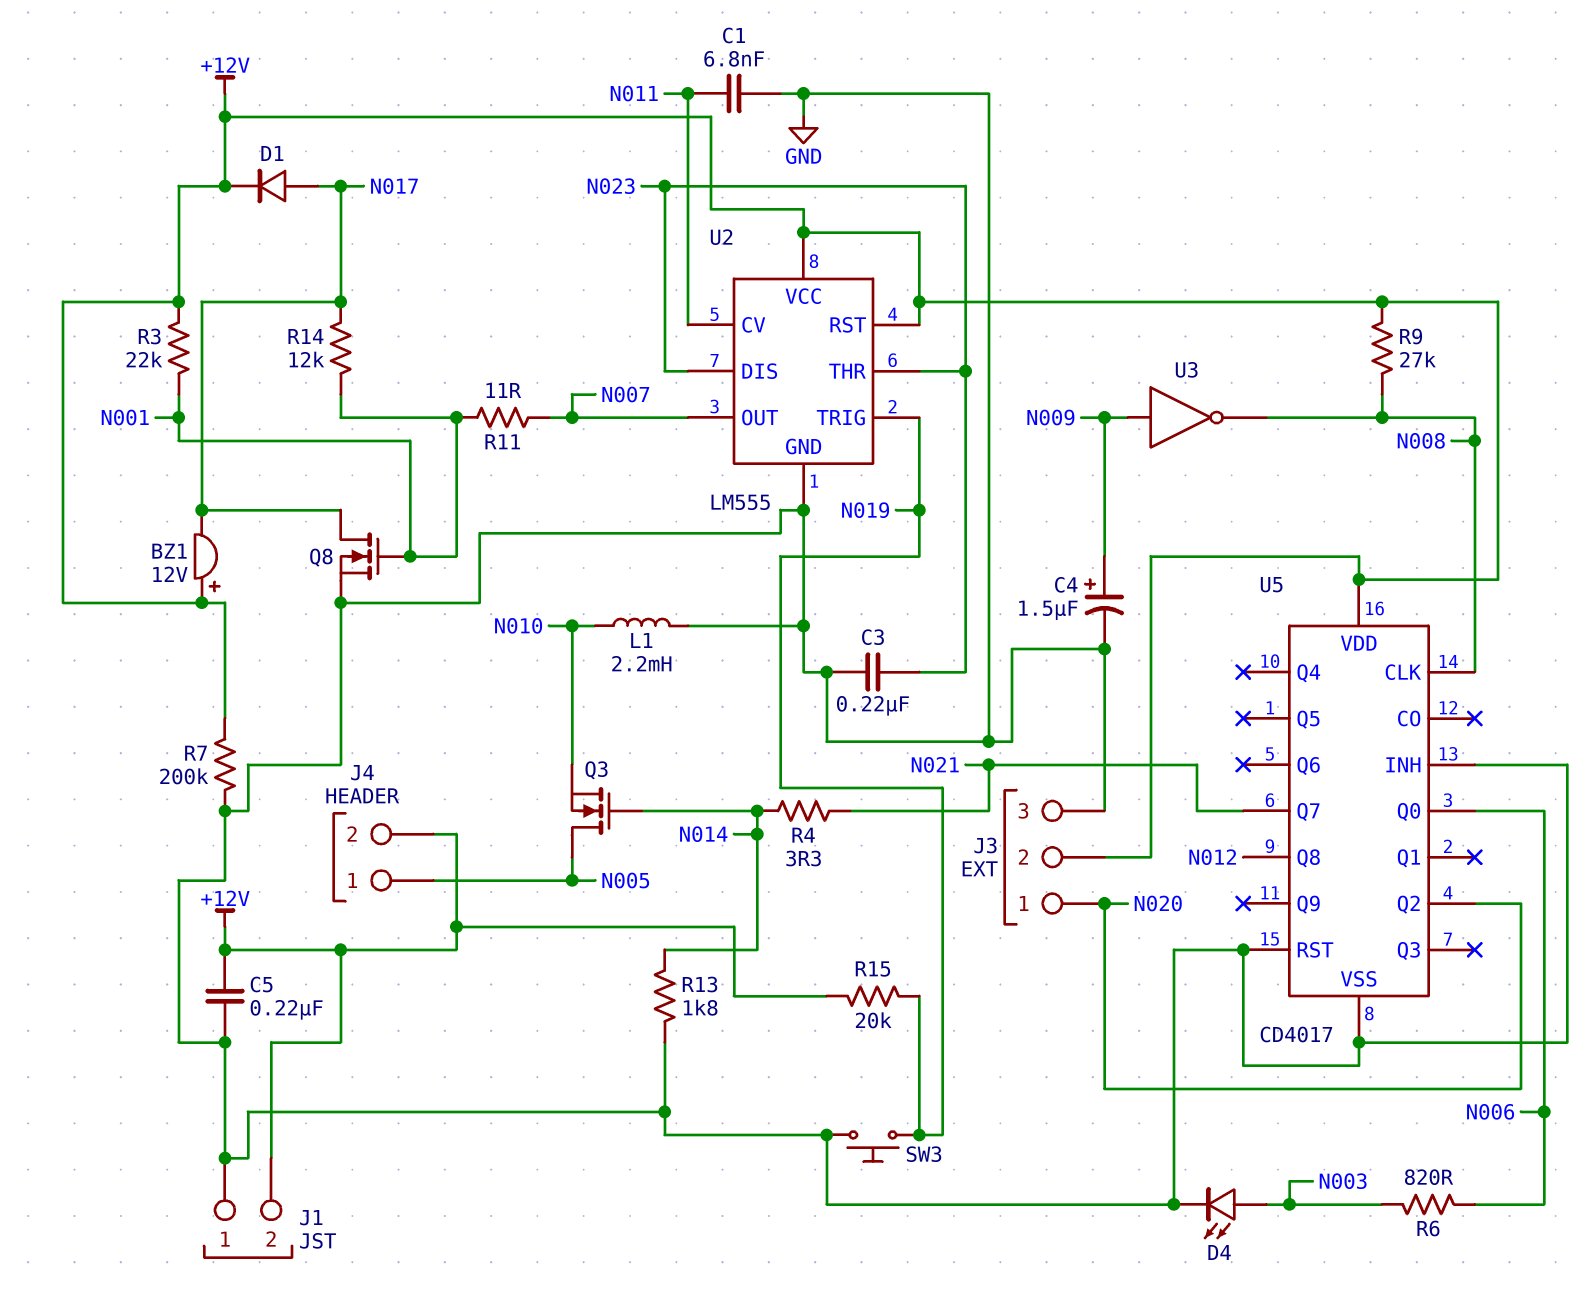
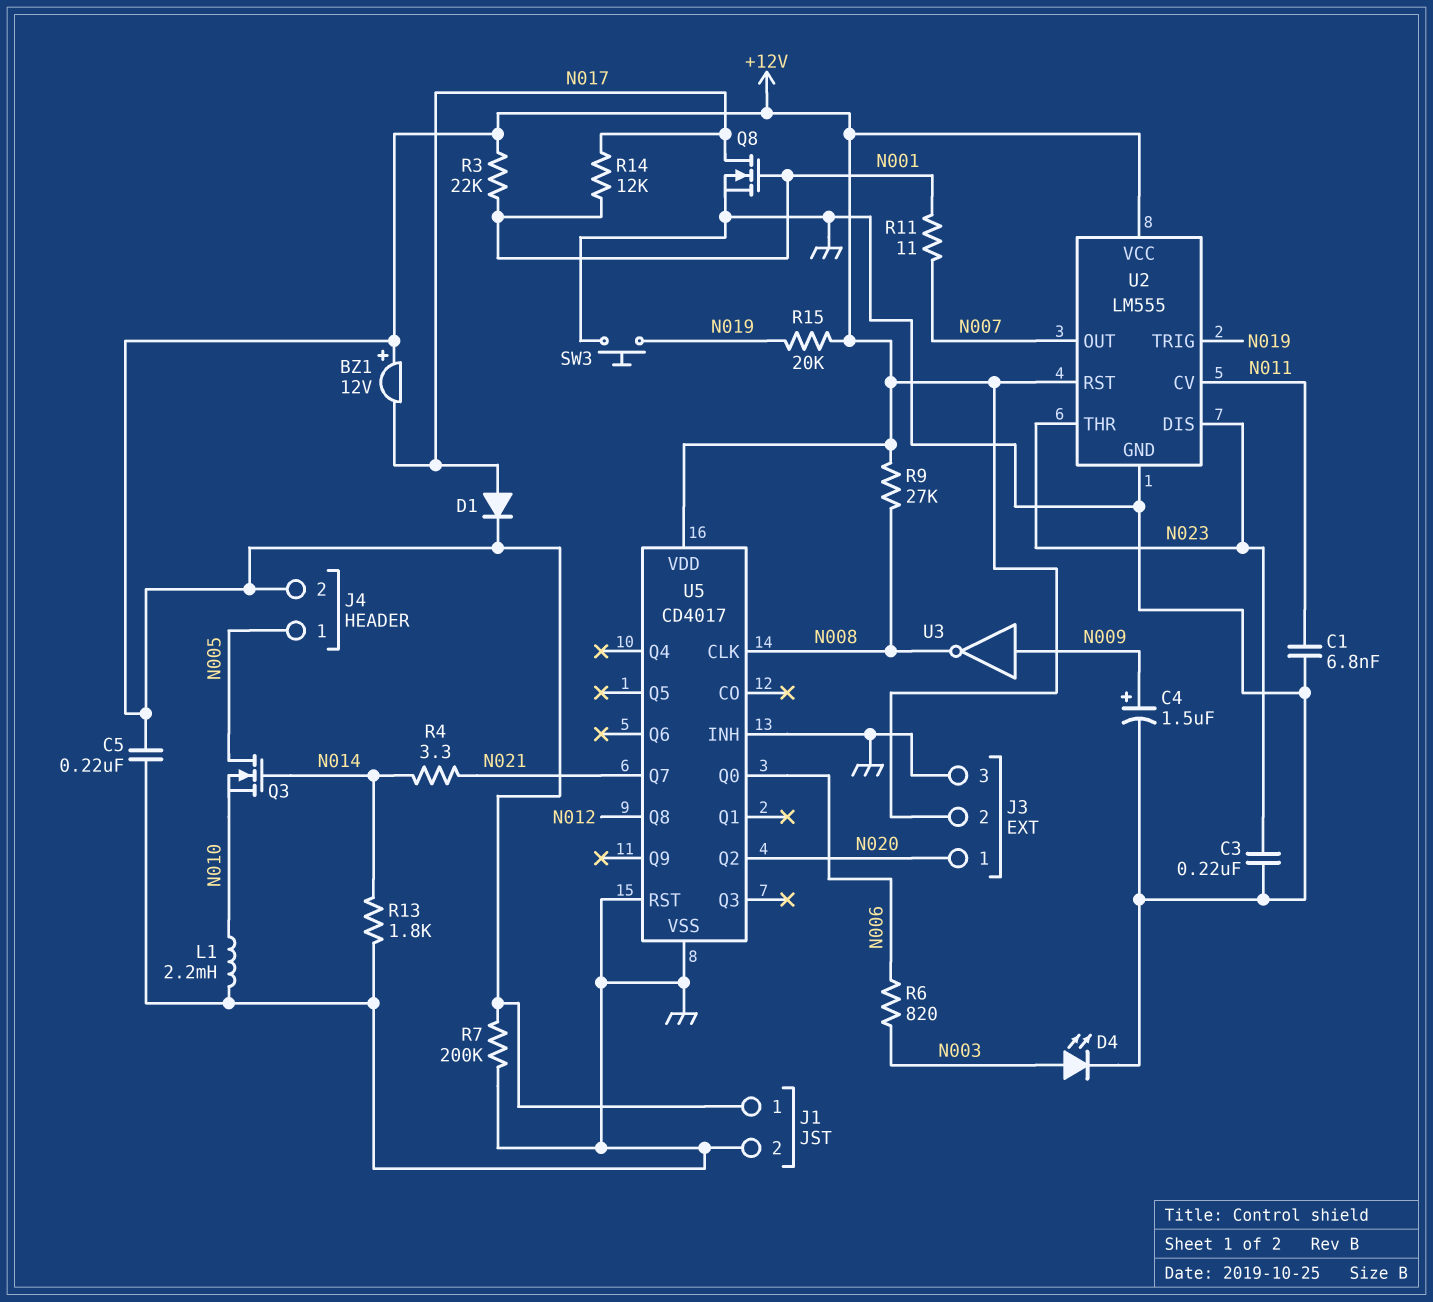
J1 pin 1: GND -> +12V
J1 pin 2: +12V -> GND

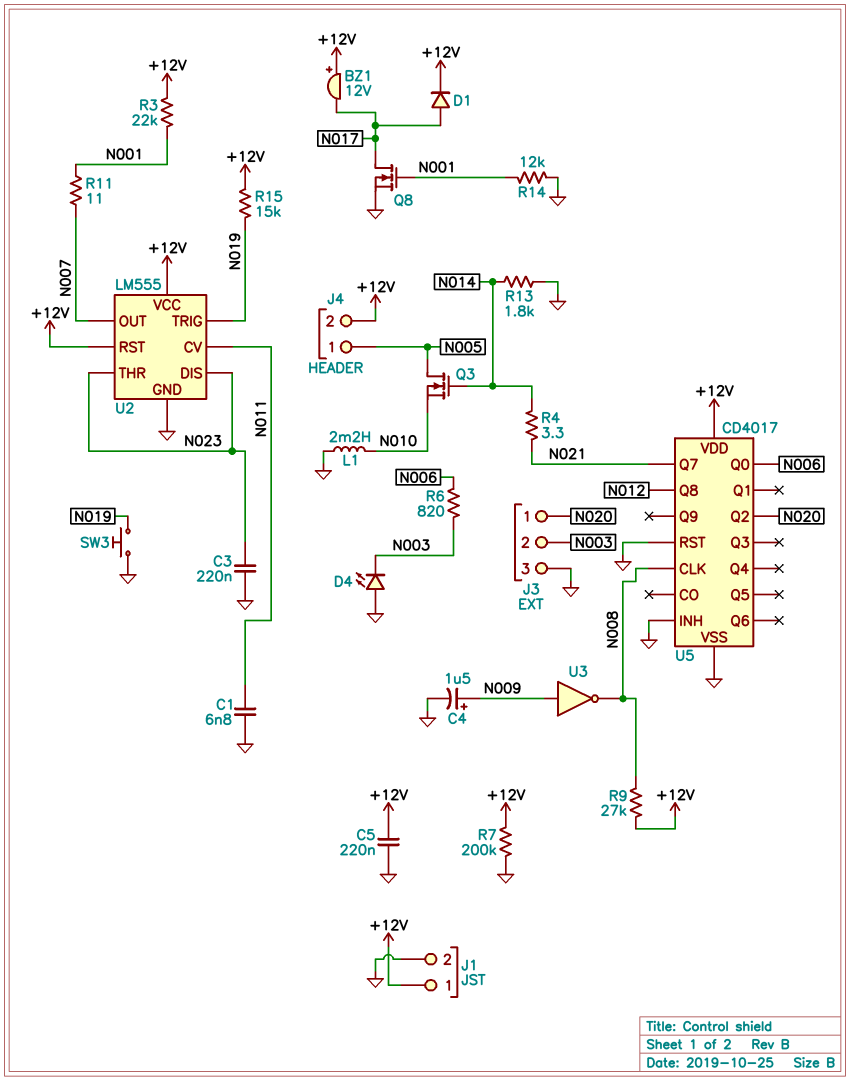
D4: LED (A N003, K GND) -> LED (A GND, K N003)
J3 pin 2: +12V -> N003
R14: 12k (N001, N017) -> 12k (GND, N001)
R15: 20k (+12V, N019) -> 15k (+12V, N019)

